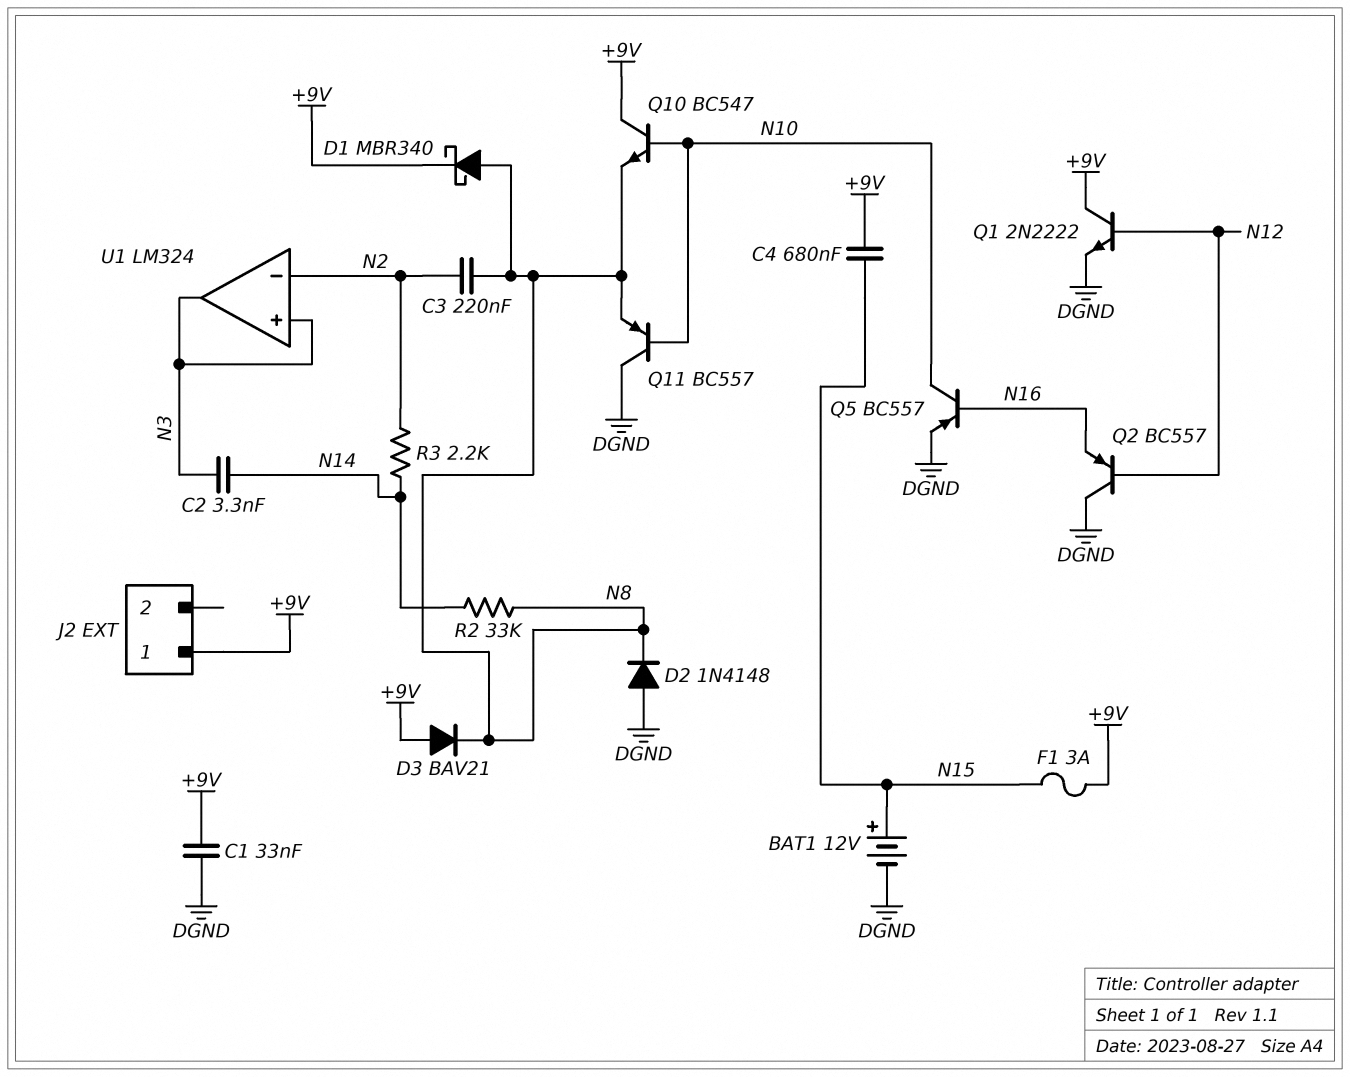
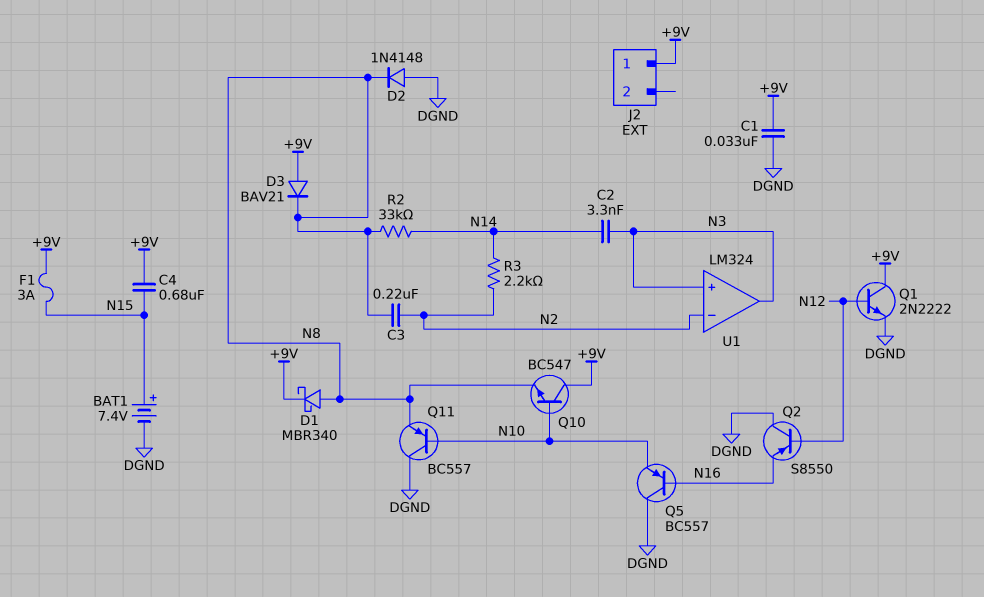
BAT1: 12V (plus N15, minus DGND) -> 7.4V (plus N15, minus DGND)
Q2: PNP BC557 (B N12, C DGND, E N16) -> PNP S8550 (B N12, C DGND, E N16)
Q5: PNP BC557 (B N16, C N10, E DGND) -> PNP BC557 (B N16, C DGND, E N10)

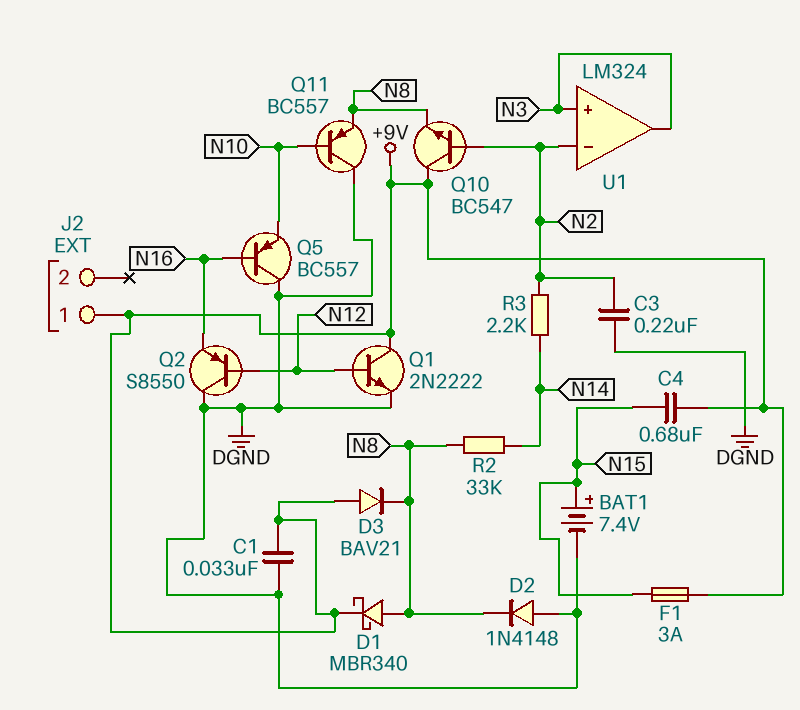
C2: 3.3nF (N3, N14) -> none
C3: 220nF (N2, N8) -> 220nF (DGND, N2)
Q10: NPN BC547 (B N10, C +9V, E N8) -> NPN BC547 (B N2, C +9V, E N8)

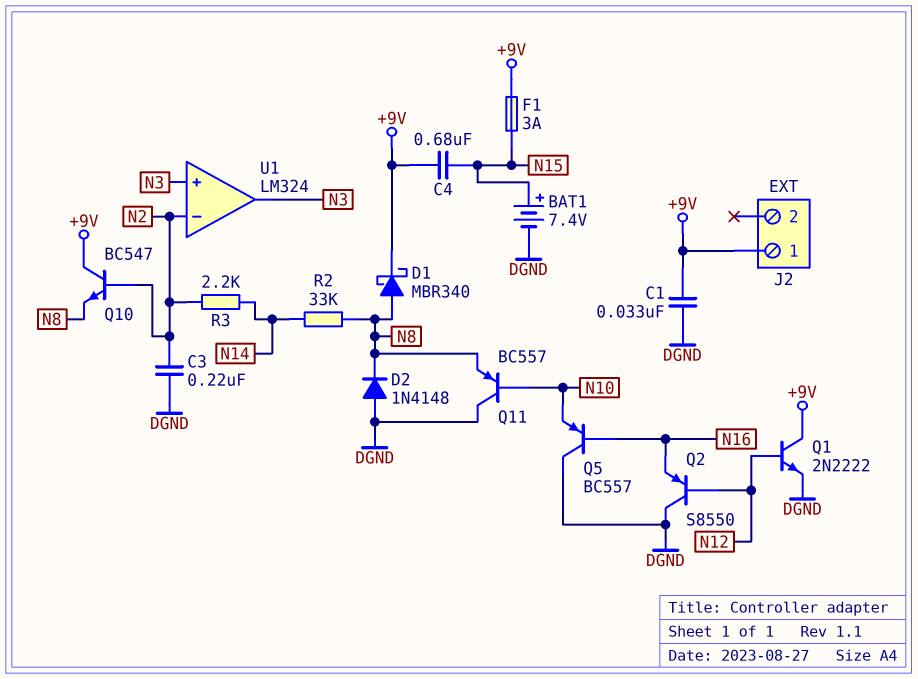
D3: diode BAV21 (A +9V, K N8) -> none

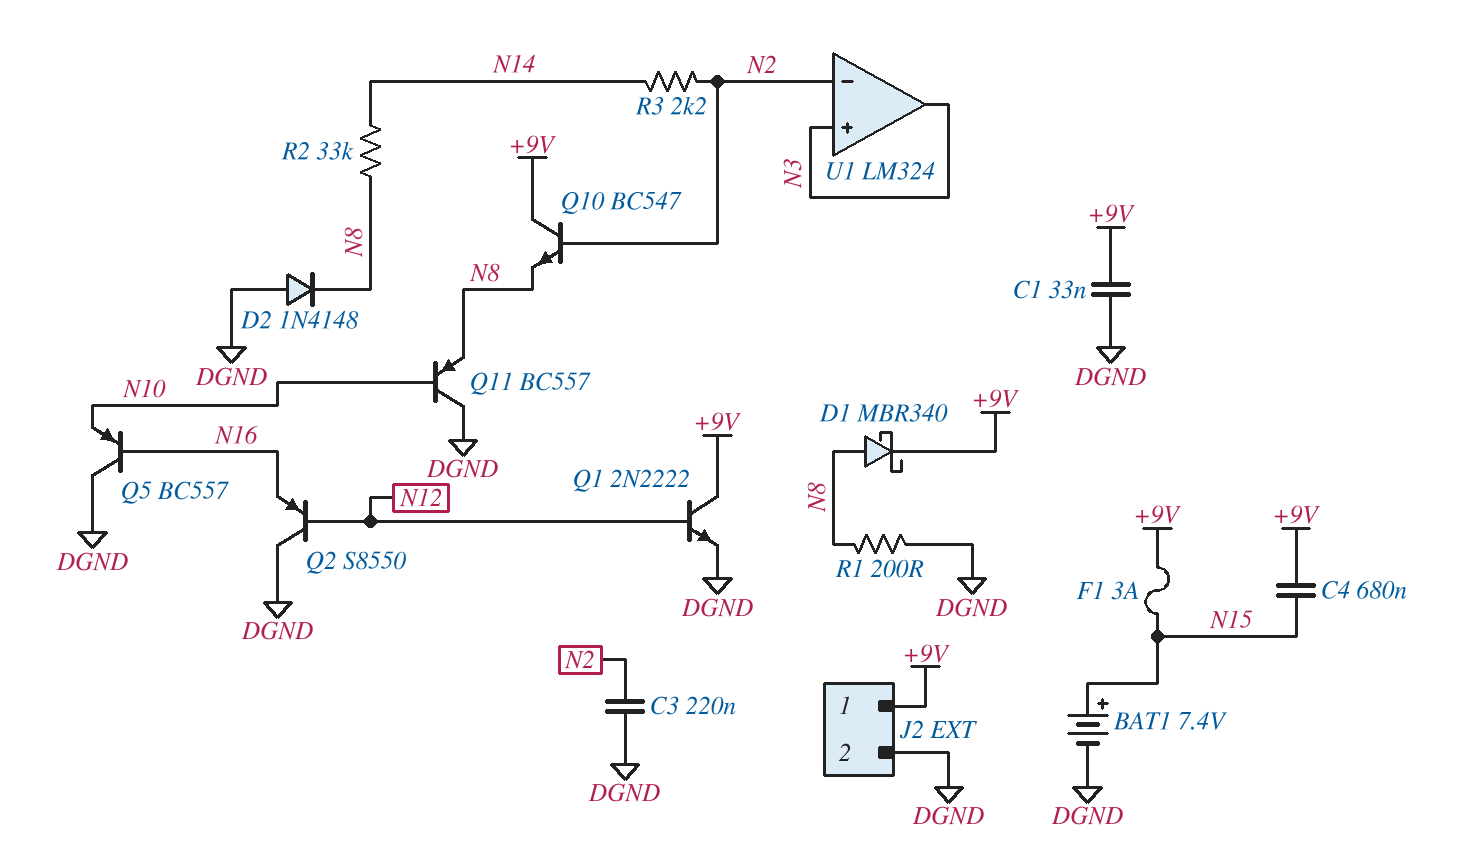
J2 pin 2: none -> DGND
R1: none -> 200 (DGND, N8)

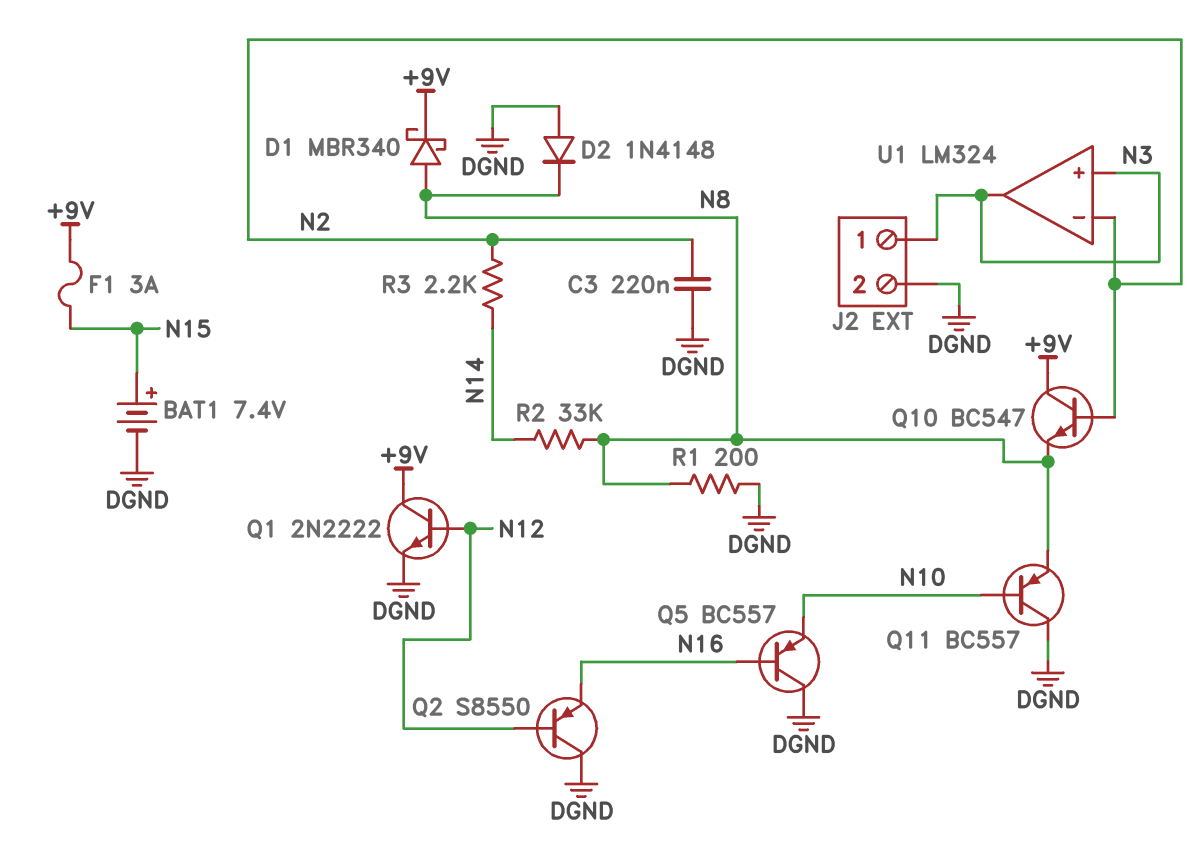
C1: 33nF (+9V, DGND) -> none
C4: 680nF (+9V, N15) -> none
J2 pin 1: +9V -> N3

